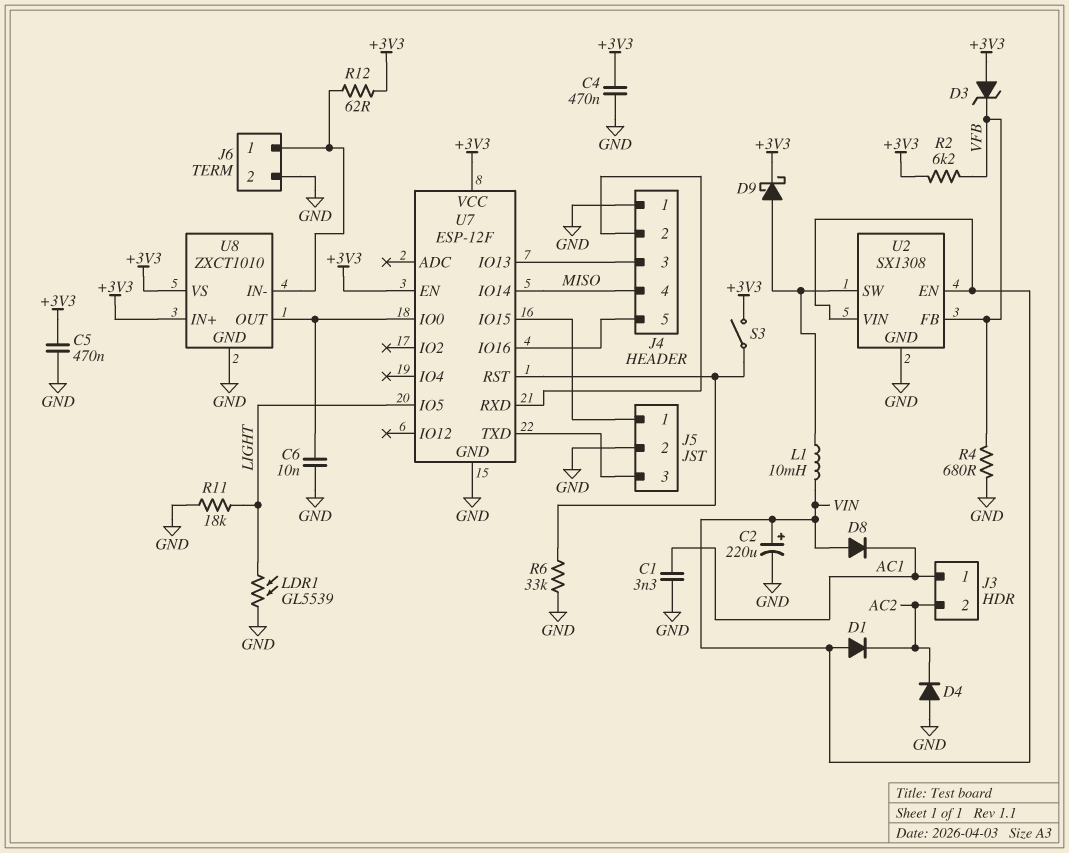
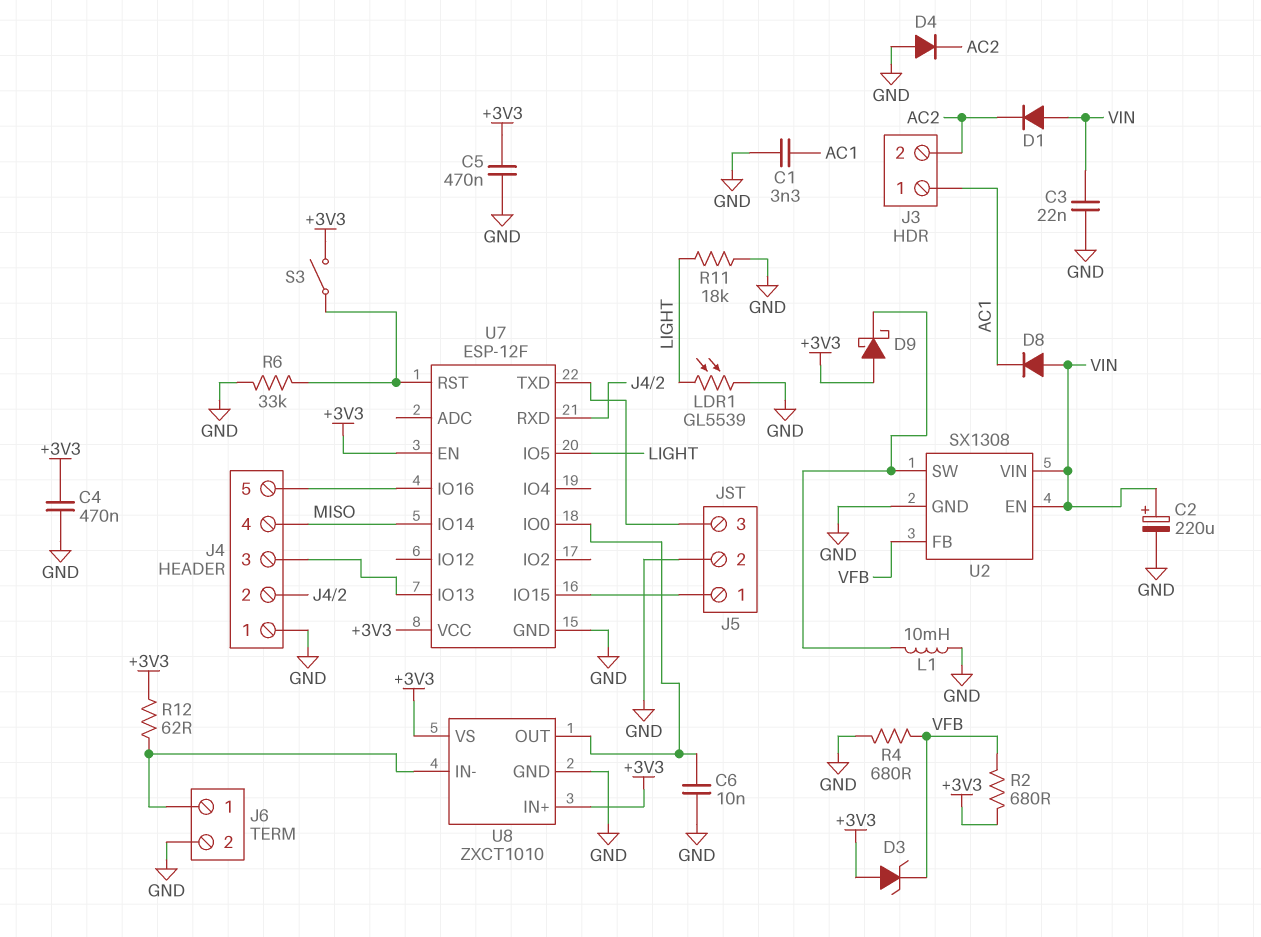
C3: none -> 22nF (GND, VIN)
D9: schottky (A U2/SW, K +3V3) -> schottky (A +3V3, K U2/SW)
L1: 10mH (U2/SW, VIN) -> 10mH (GND, U2/SW)
R2: 6.2k (+3V3, VFB) -> 680 (+3V3, VFB)

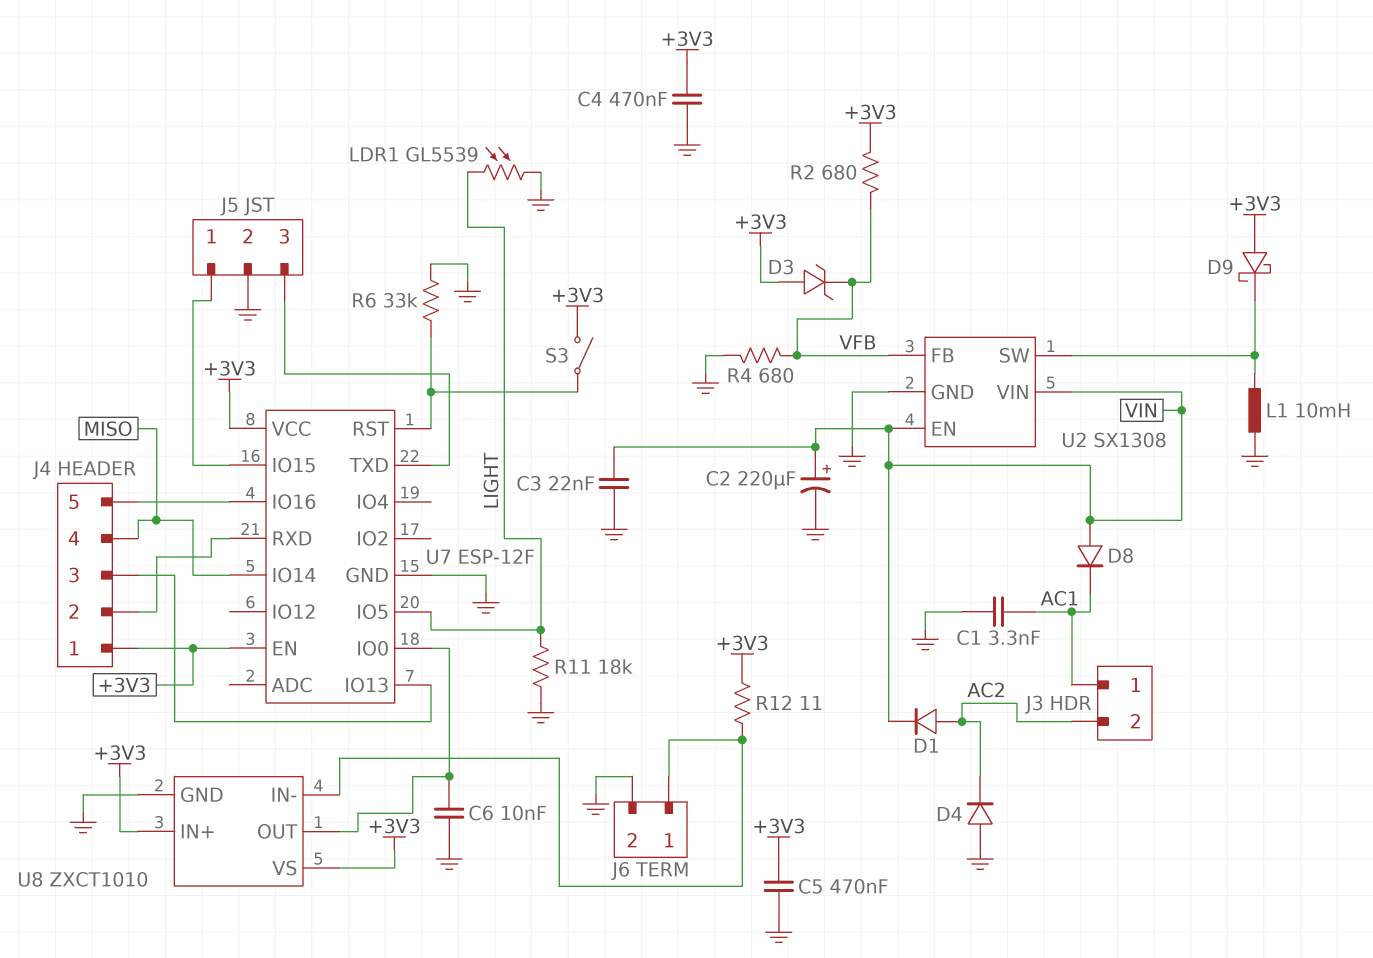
D1: diode (A VIN, K AC2) -> diode (A AC2, K VIN)
J4 pin 1: GND -> +3V3
R12: 62 (+3V3, J6/1) -> 11 (+3V3, J6/1)

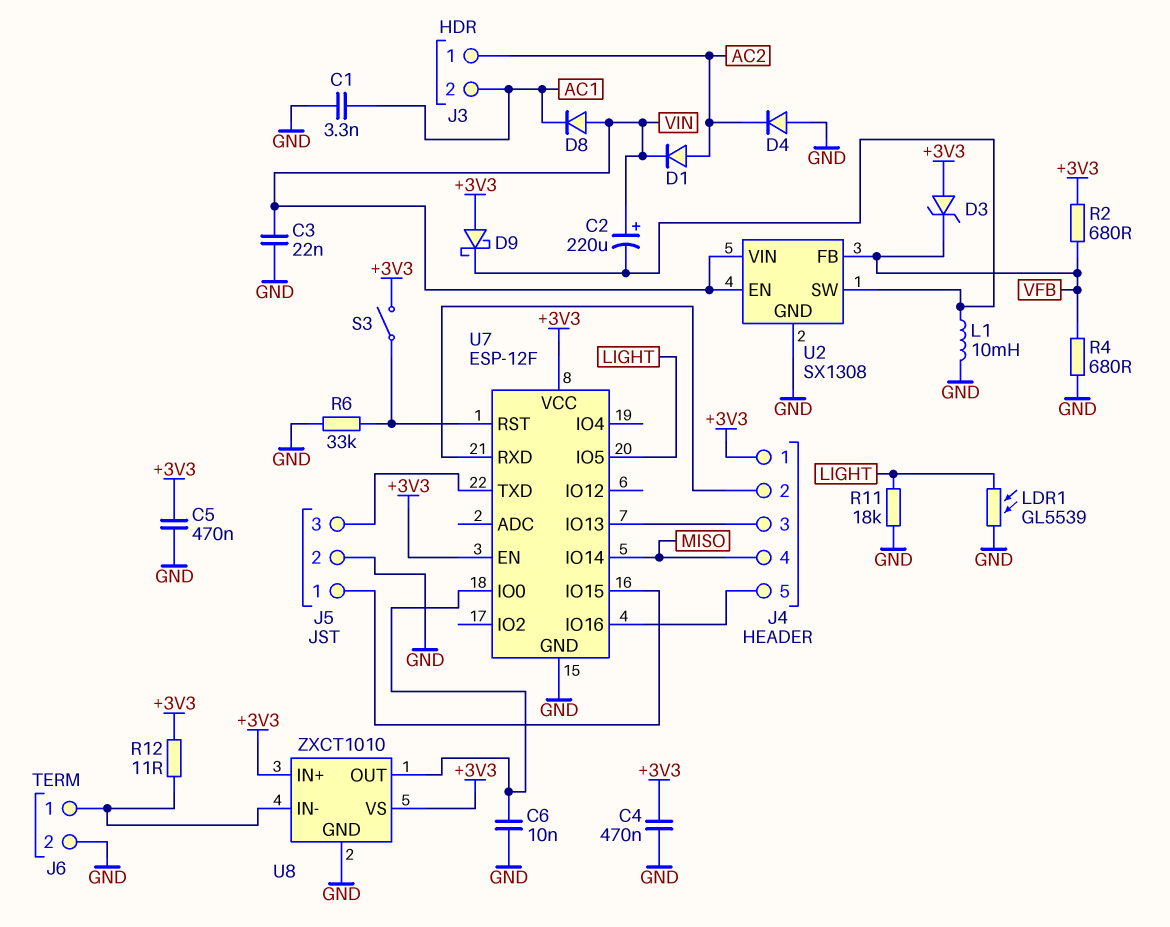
C2: 220uF (plus VIN, minus GND) -> 220uF (plus VIN, minus U2/SW)
J3 pin 1: AC1 -> AC2
J3 pin 2: AC2 -> AC1

